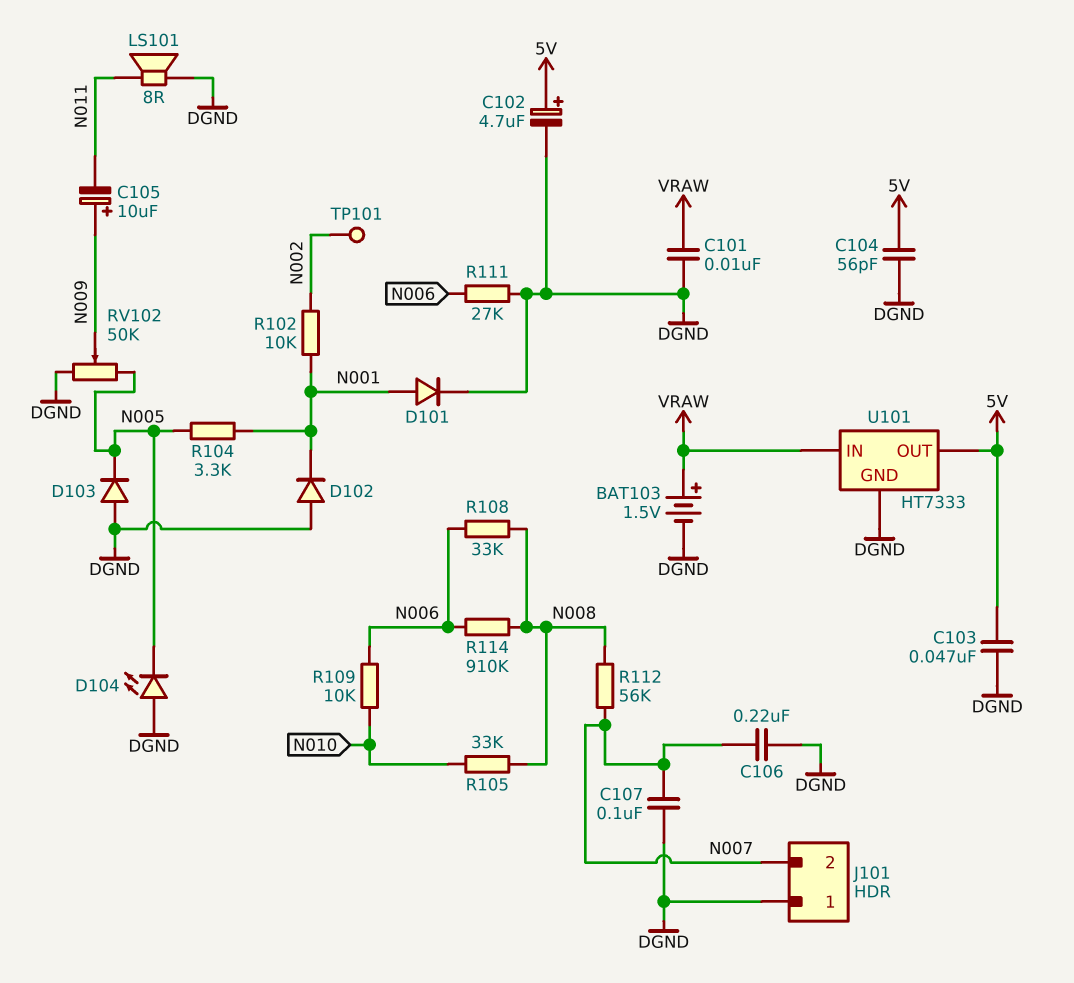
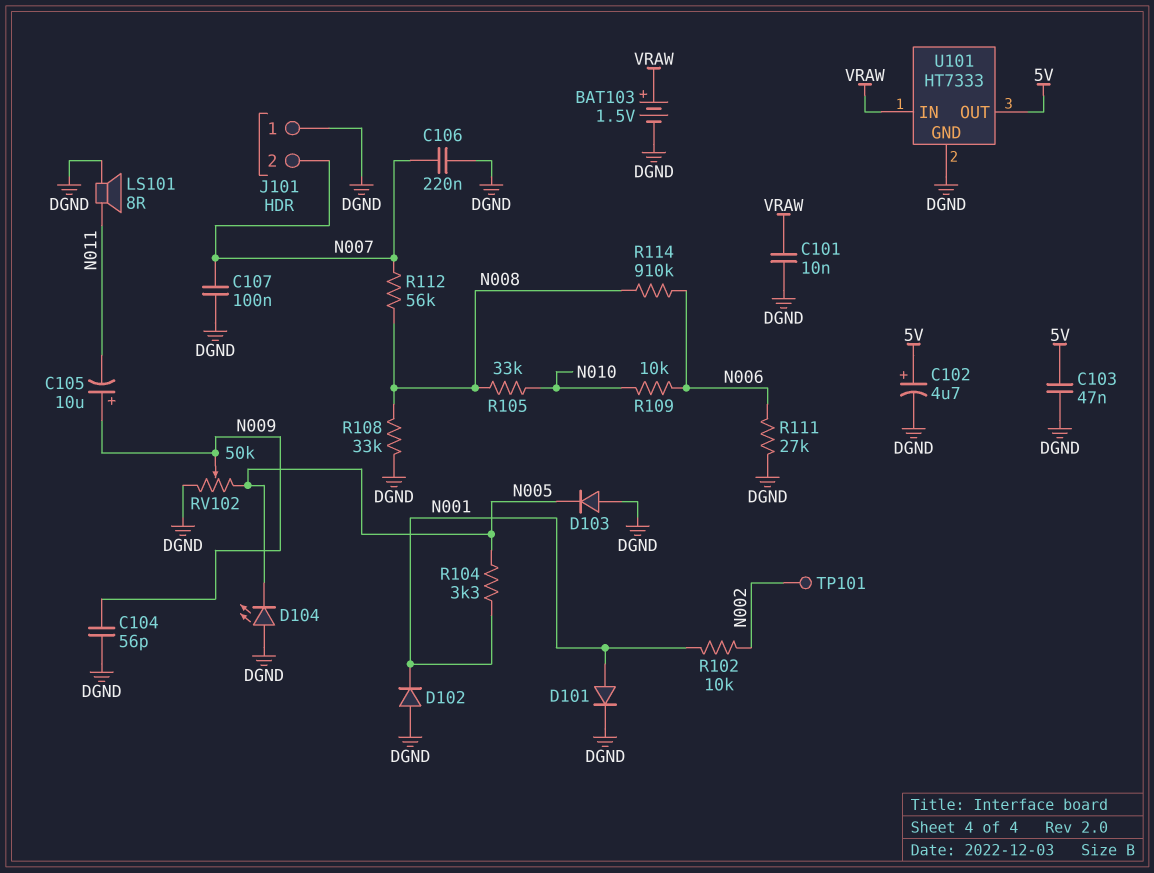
C104: 56pF (5V, DGND) -> 56pF (DGND, N009)
R108: 33k (N006, N008) -> 33k (DGND, N008)

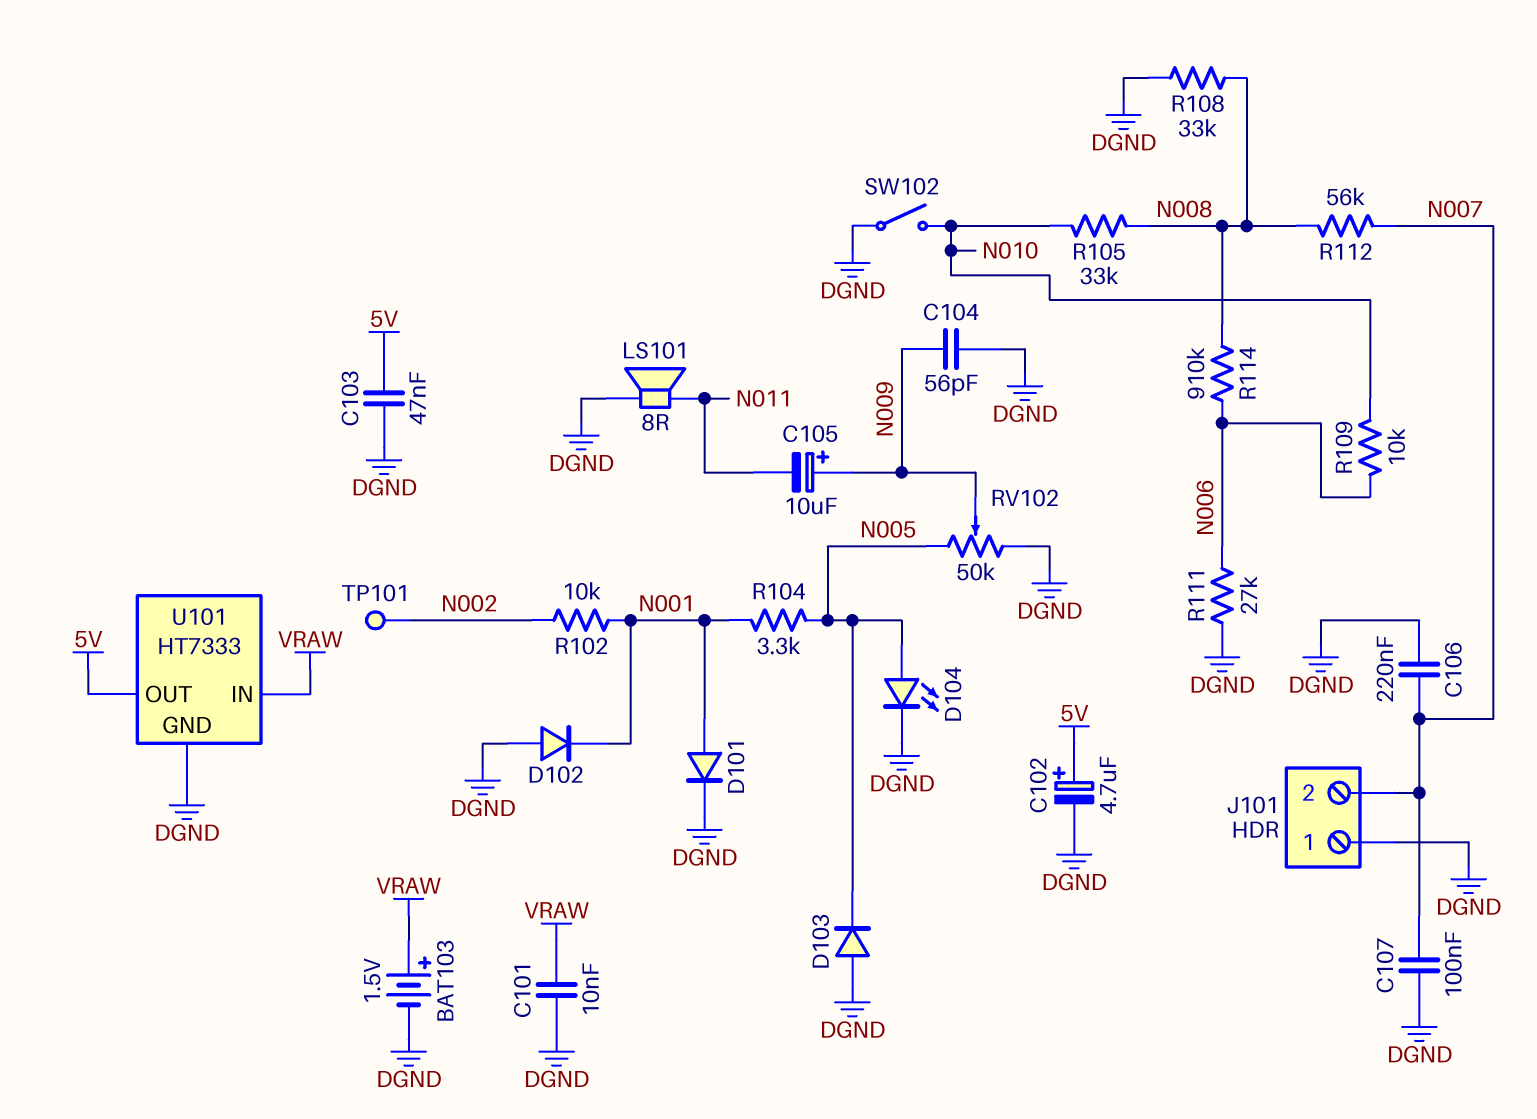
D104: LED (A DGND, K N005) -> LED (A N005, K DGND)
SW102: none -> switch (DGND, N010)

